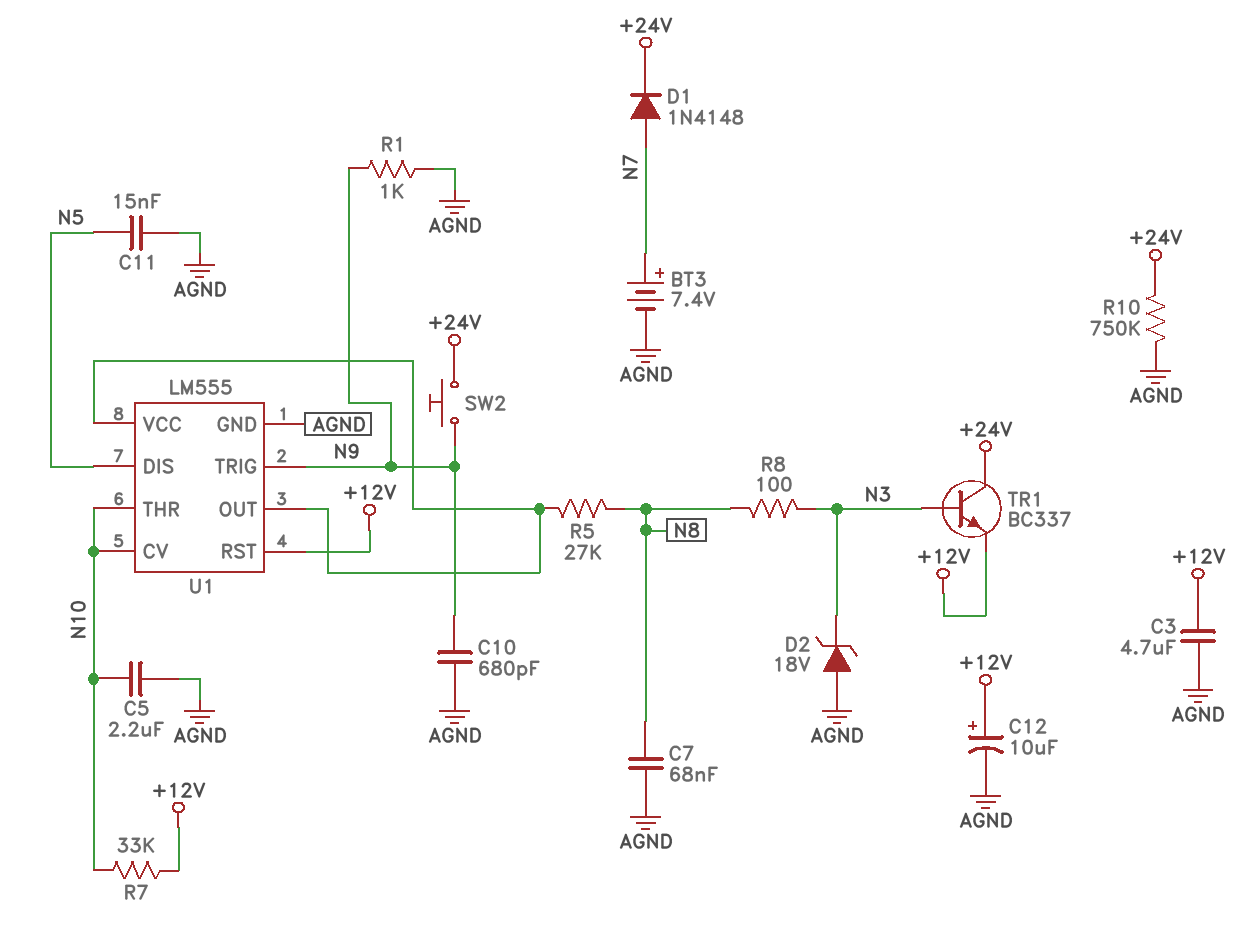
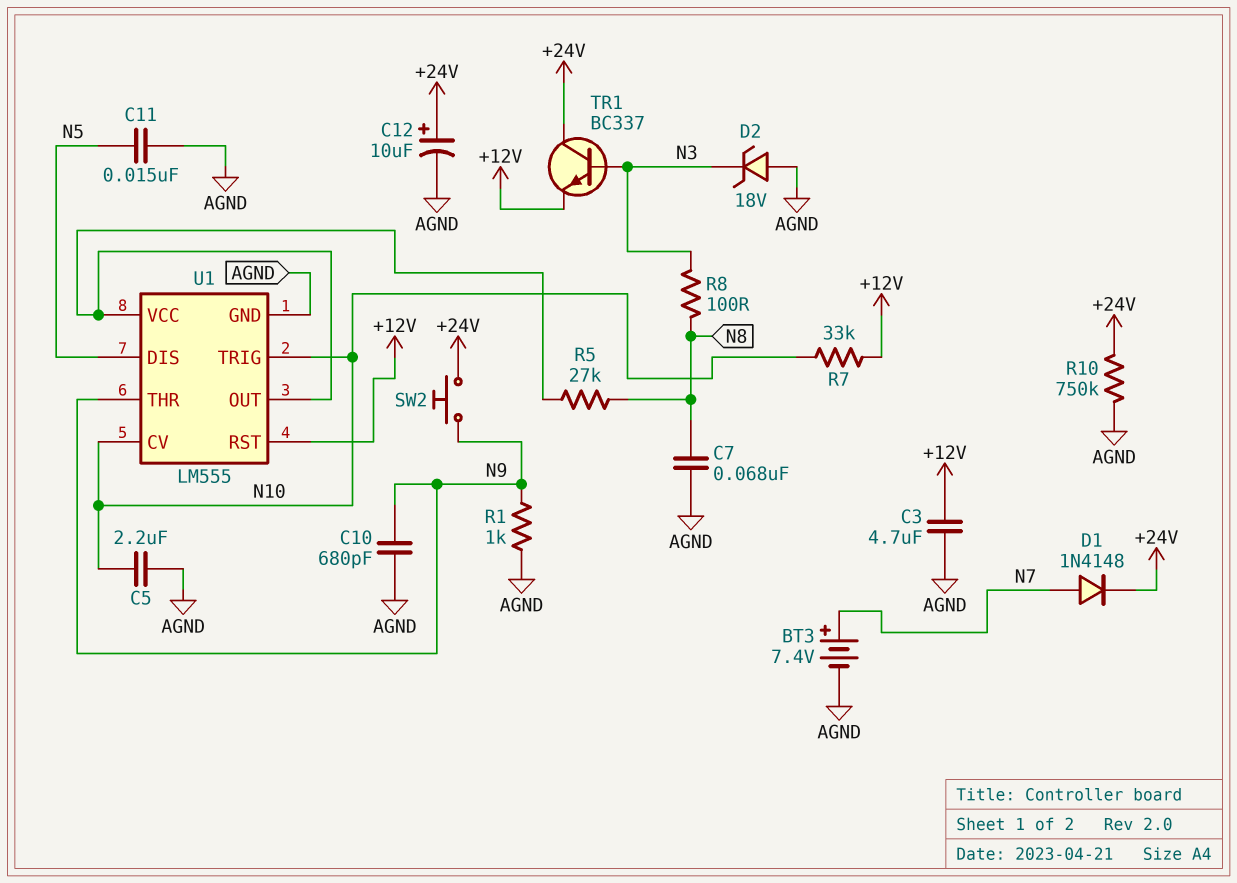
C12: 10uF (plus +12V, minus AGND) -> 10uF (plus +24V, minus AGND)
U1 pin THR: N10 -> N9
U1 pin TRIG: N9 -> N10

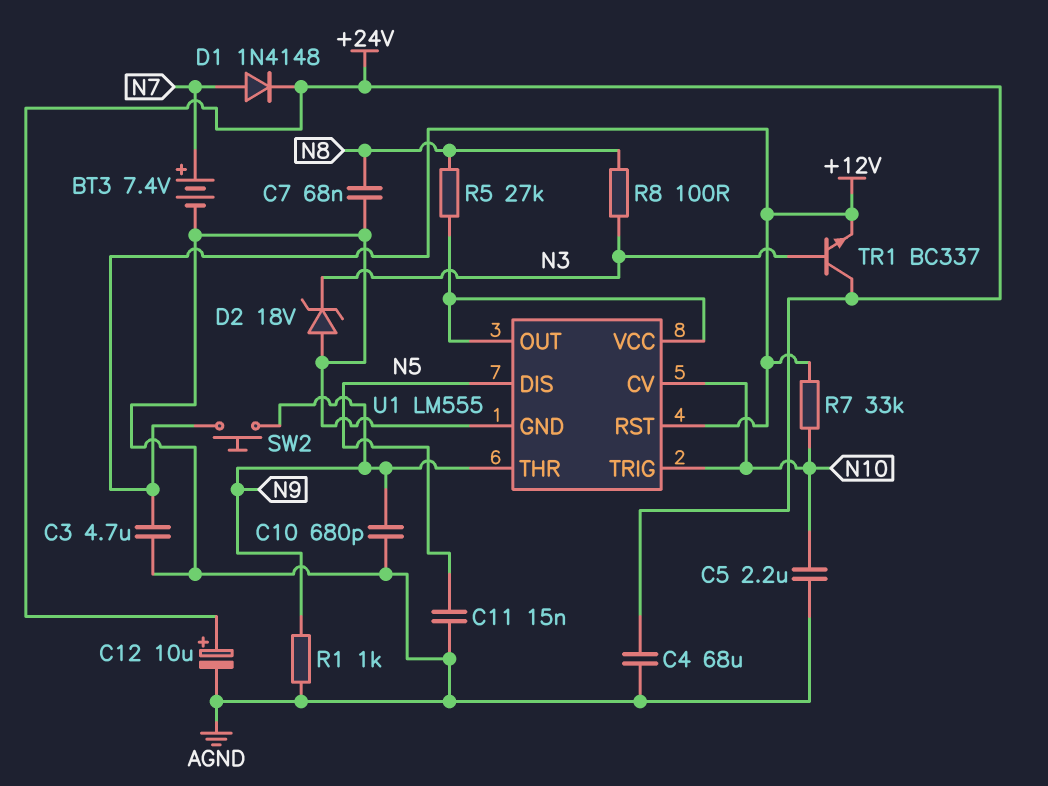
C4: none -> 68uF (+24V, AGND)
R10: 750k (+24V, AGND) -> none
SW2: button (+24V, N9) -> button (+12V, N9)

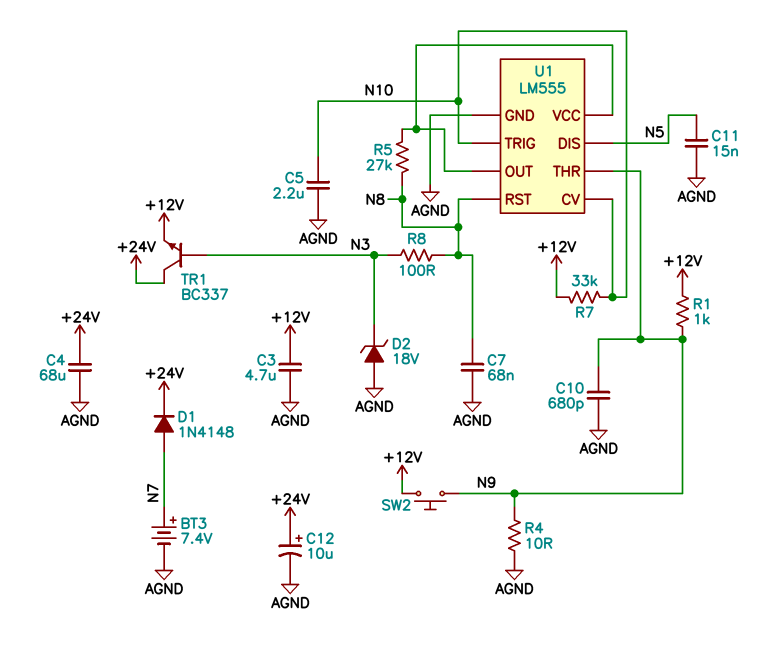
R1: 1k (AGND, N9) -> 1k (+12V, N9)
R4: none -> 10 (AGND, N9)
U1 pin RST: +12V -> N8

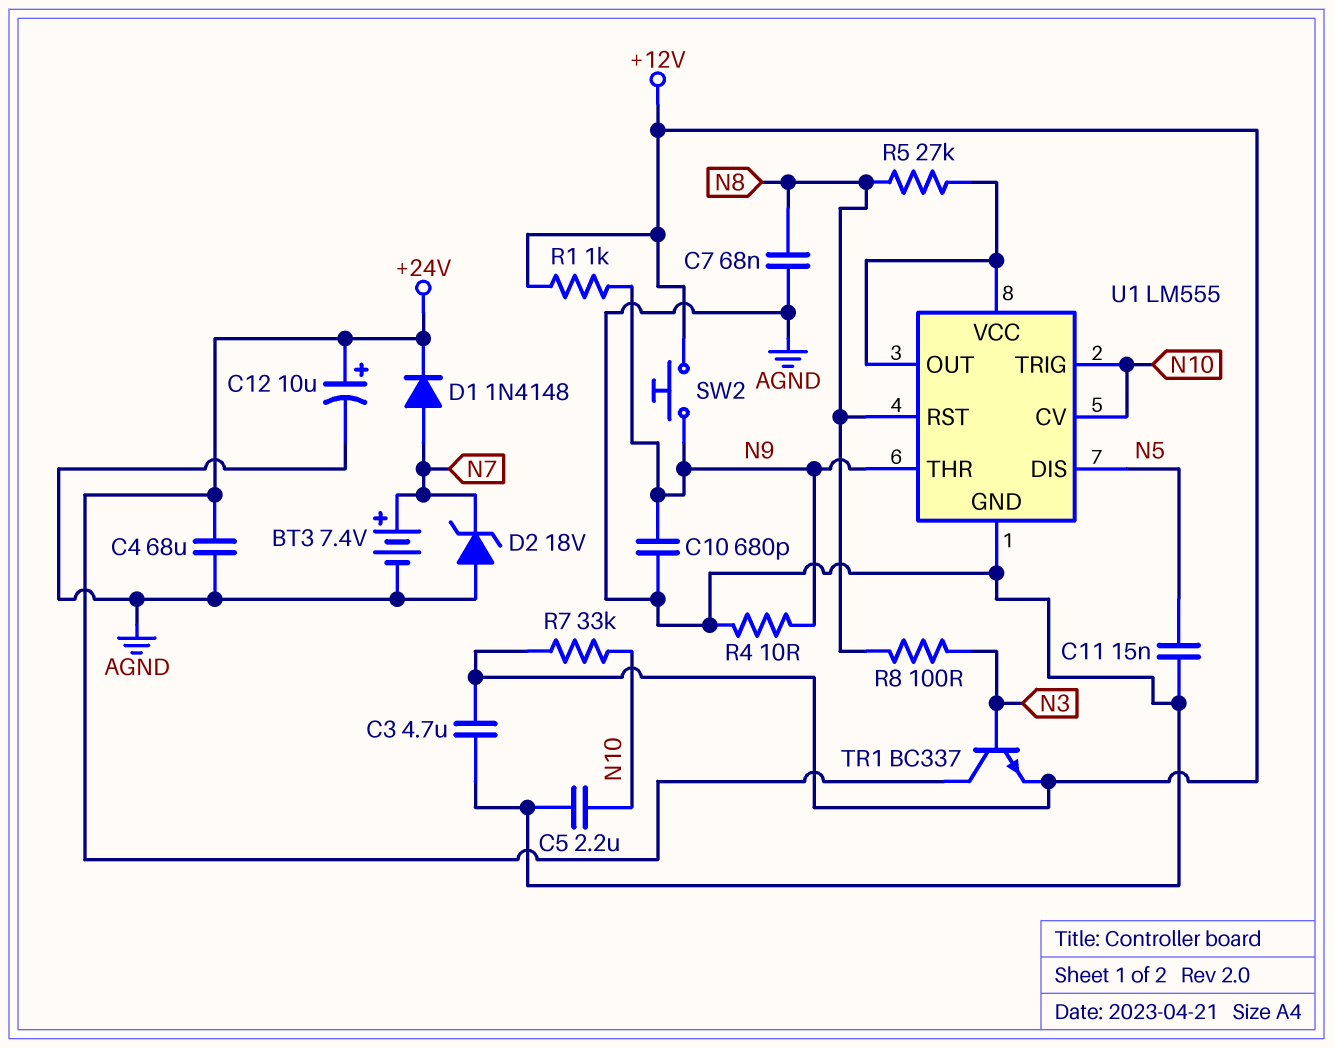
D2: zener 18V (A AGND, K N3) -> zener 18V (A AGND, K N7)

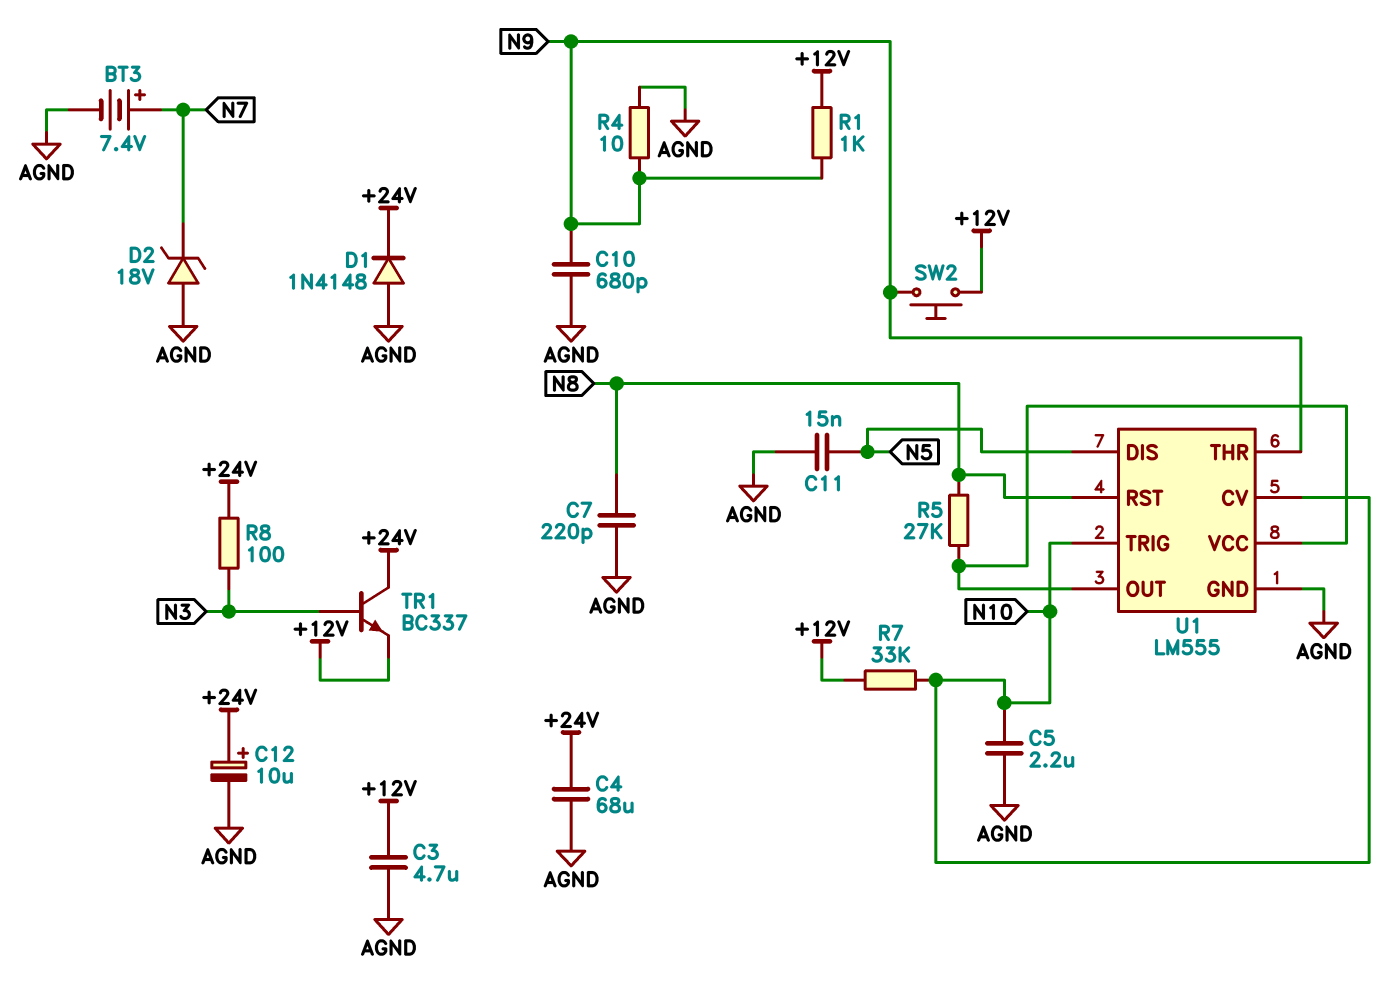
C7: 68nF (AGND, N8) -> 220pF (AGND, N8)
D1: diode 1N4148 (A N7, K +24V) -> diode 1N4148 (A AGND, K +24V)
R8: 100 (N3, N8) -> 100 (+24V, N3)

